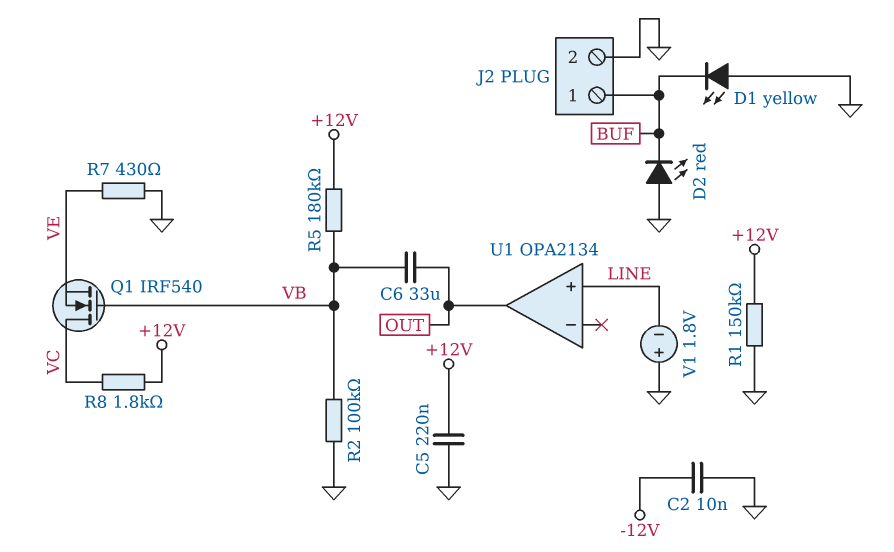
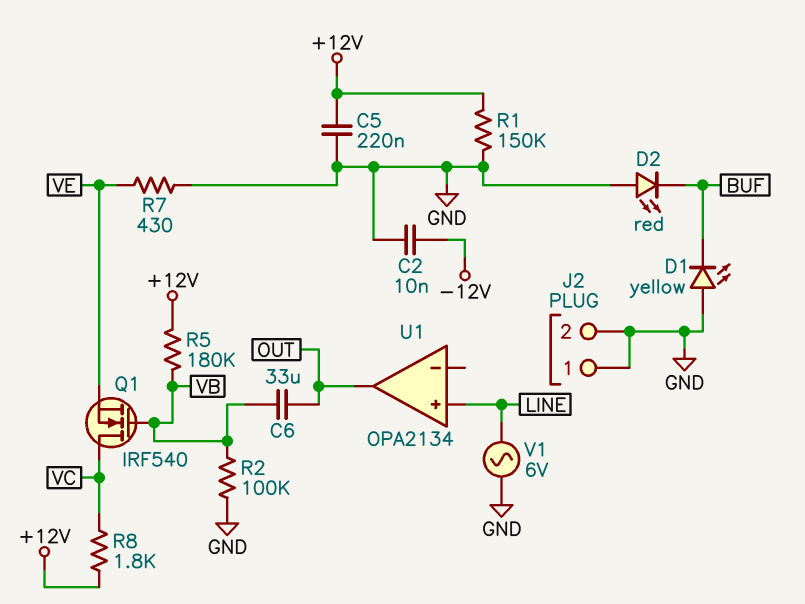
J2 pin 1: BUF -> GND
V1: 1.8V (plus GND, minus LINE) -> AC 6V (GND, LINE)

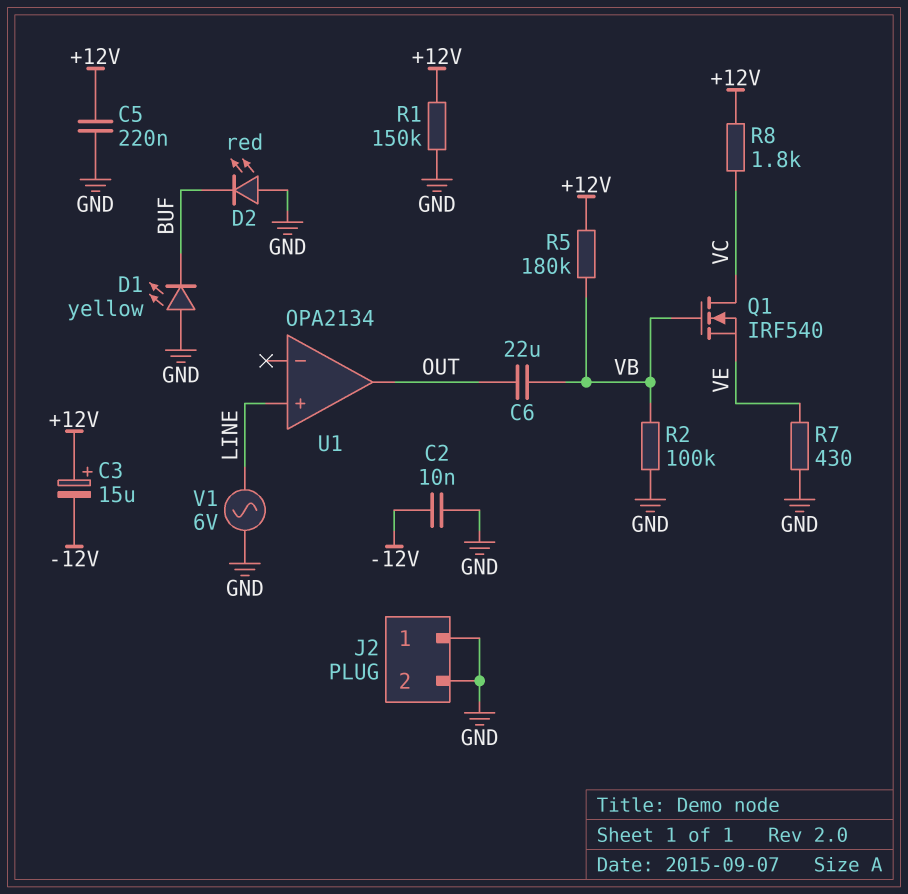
C3: none -> 15uF (plus +12V, minus -12V)
C6: 33uF (OUT, VB) -> 22uF (OUT, VB)

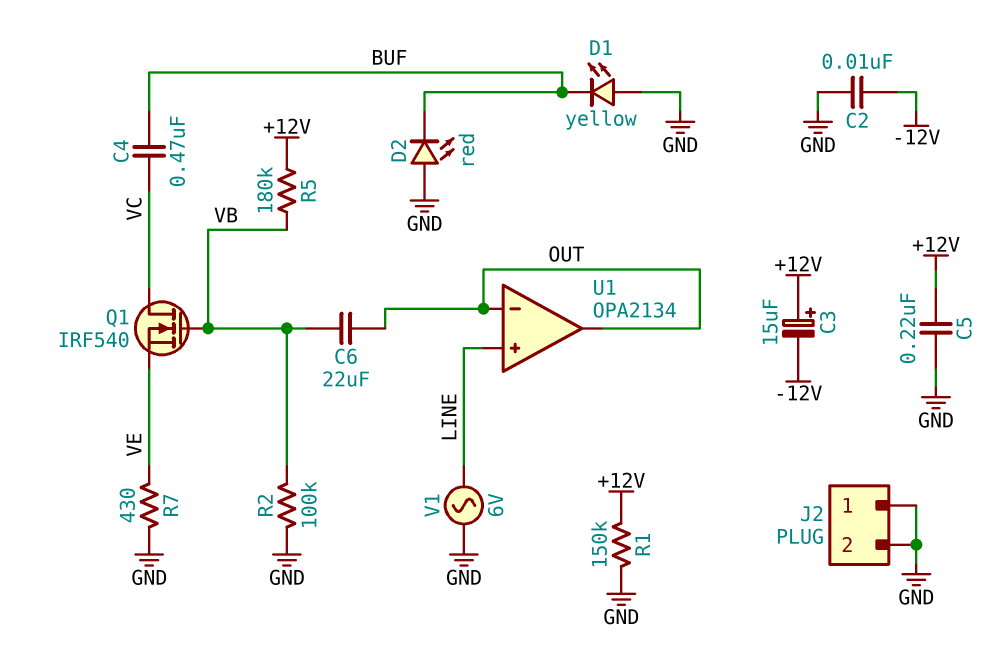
C4: none -> 470nF (BUF, VC)
R8: 1.8k (+12V, VC) -> none
U1 pin in-: none -> OUT

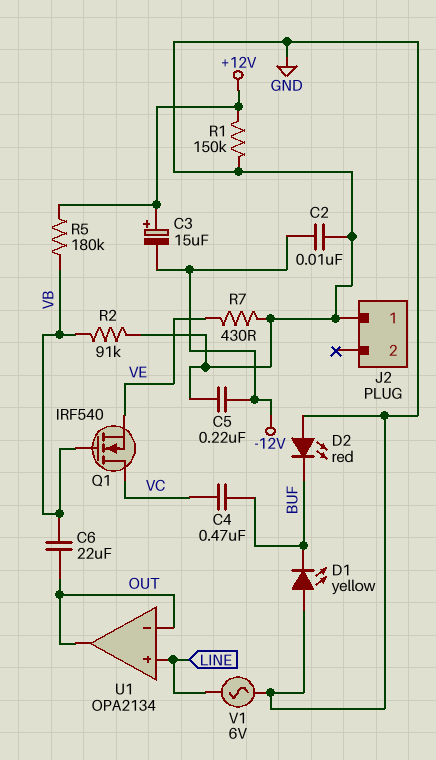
C5: 220nF (+12V, GND) -> 220nF (-12V, GND)
J2 pin 2: GND -> none
R2: 100k (GND, VB) -> 91k (GND, VB)

